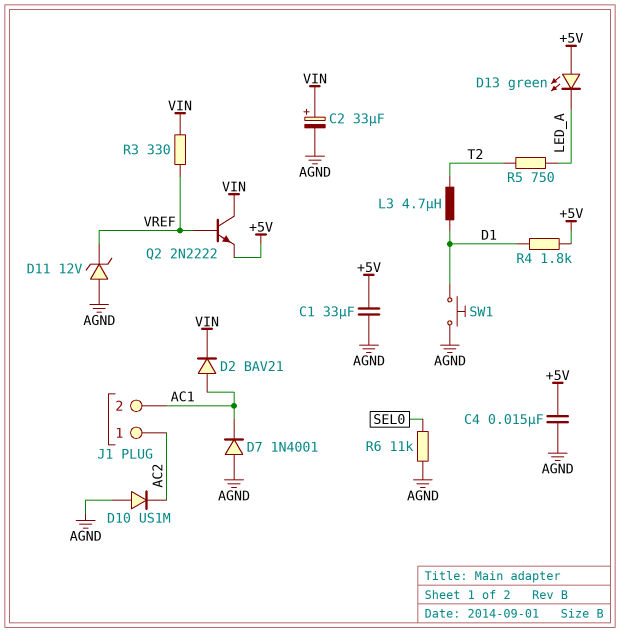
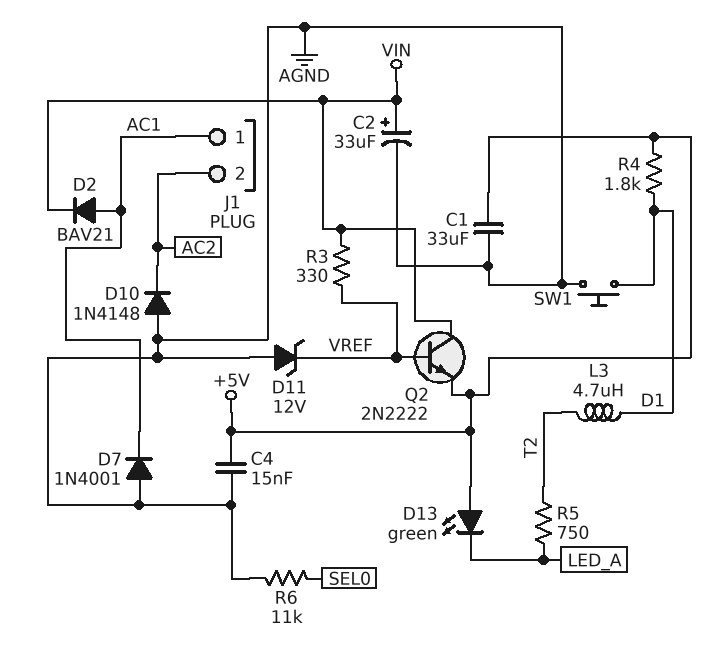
D10: diode US1M (A AGND, K AC2) -> diode 1N4148 (A AGND, K AC2)
J1 pin 1: AC2 -> AC1
J1 pin 2: AC1 -> AC2

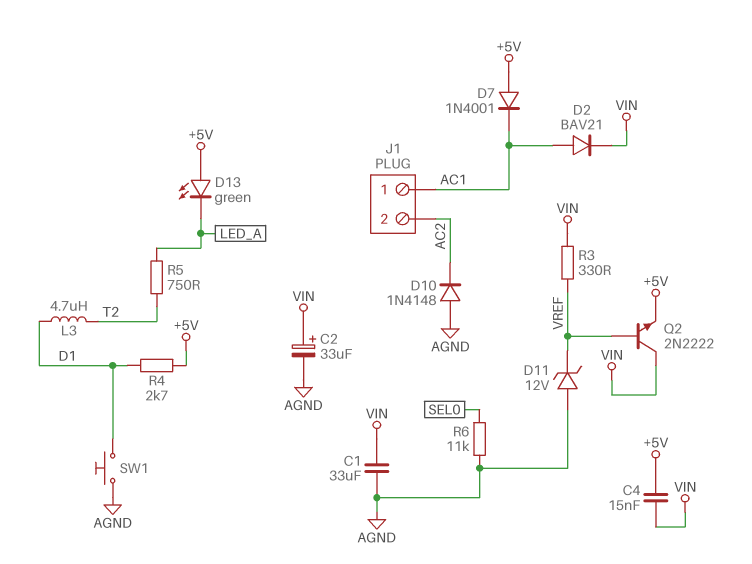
C1: 33uF (+5V, AGND) -> 33uF (AGND, VIN)
C4: 15nF (+5V, AGND) -> 15nF (+5V, VIN)
D7: diode 1N4001 (A AGND, K AC1) -> diode 1N4001 (A +5V, K AC1)
R4: 1.8k (+5V, D1) -> 2.7k (+5V, D1)

